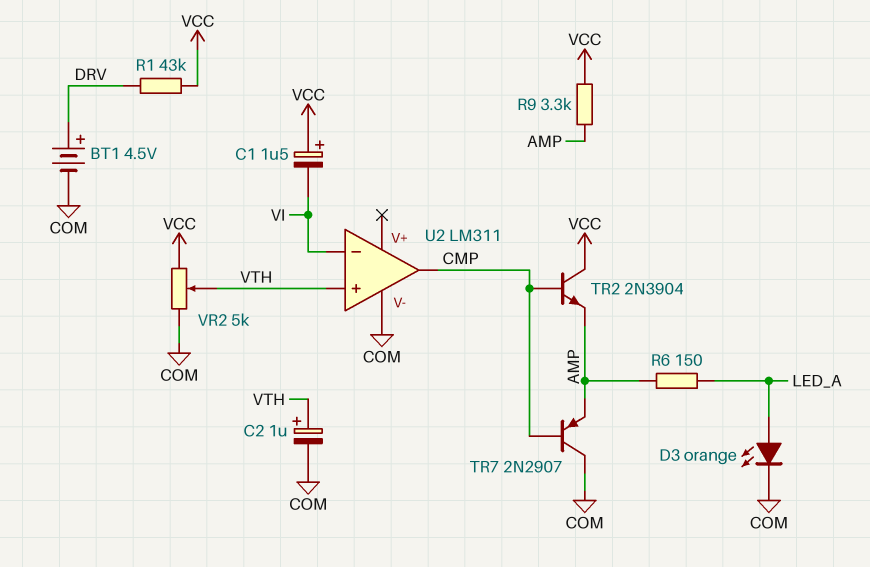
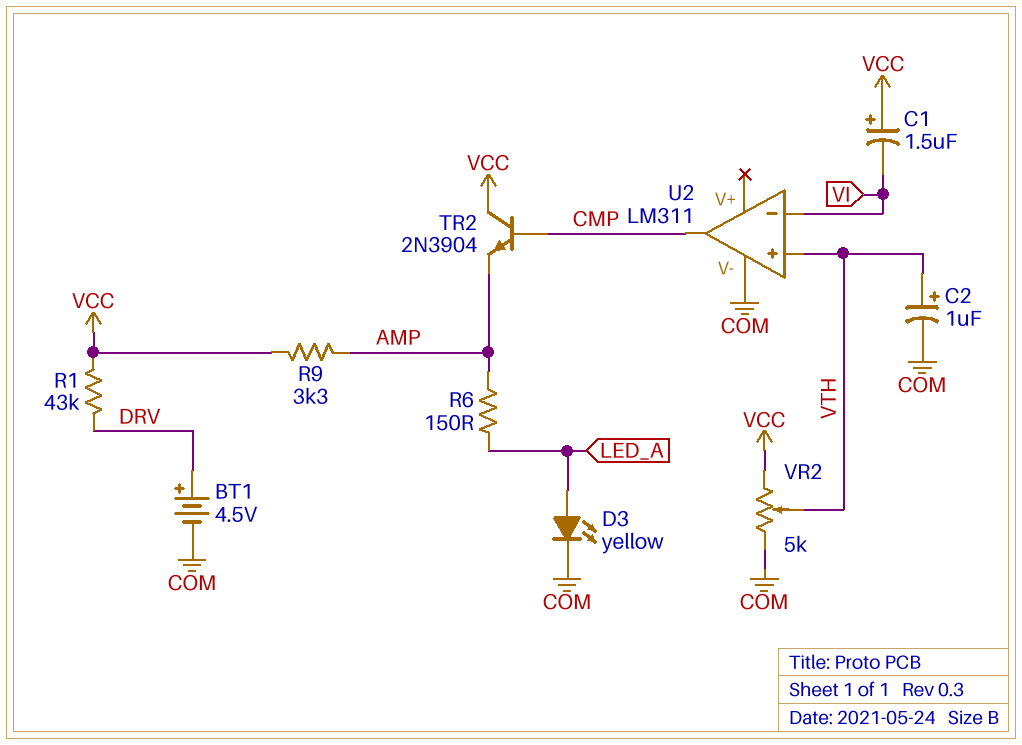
D3: LED orange (A LED_A, K COM) -> LED yellow (A LED_A, K COM)
TR7: PNP 2N2907 (B CMP, C COM, E AMP) -> none

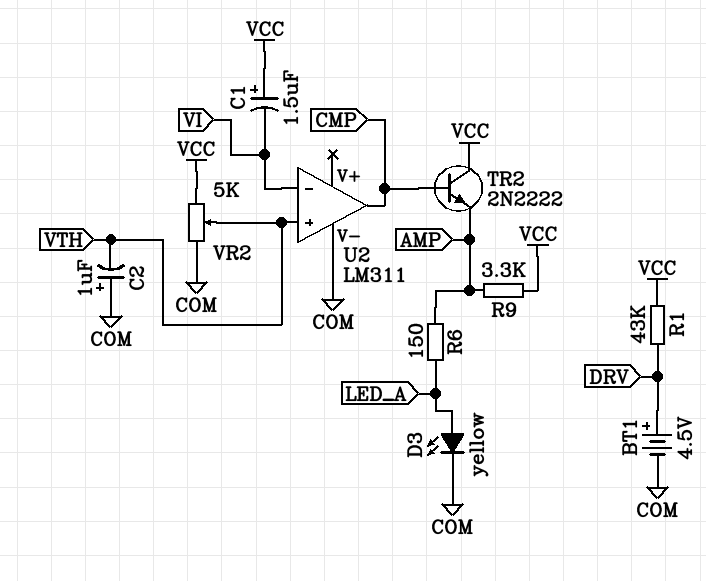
C2: 1uF (plus VTH, minus COM) -> 1uF (plus COM, minus VTH)
TR2: NPN 2N3904 (B CMP, C VCC, E AMP) -> NPN 2N2222 (B CMP, C VCC, E AMP)

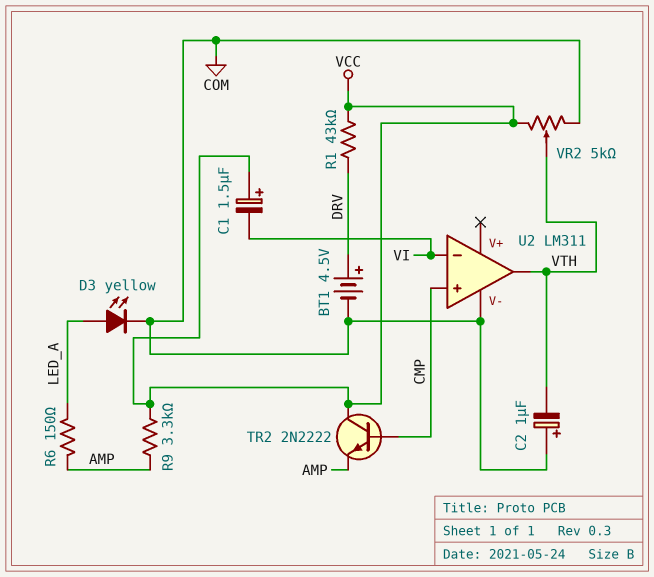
U2 pin in+: VTH -> CMP
U2 pin out: CMP -> VTH

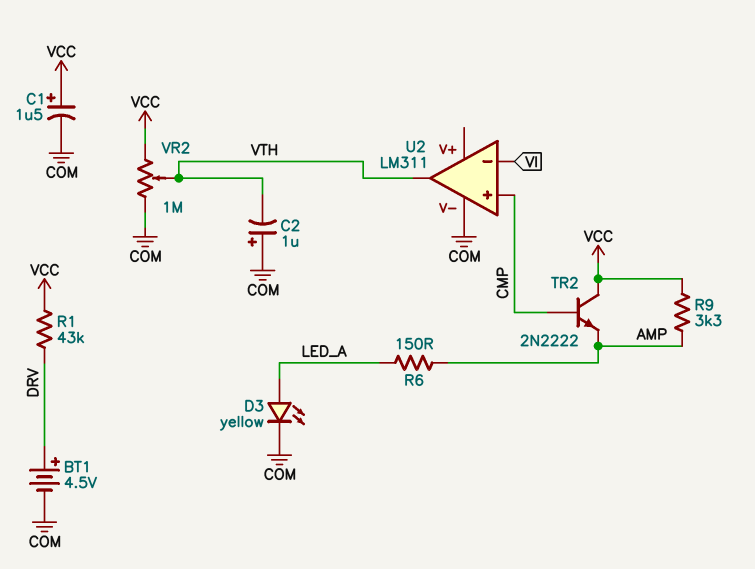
C1: 1.5uF (plus VCC, minus VI) -> 1.5uF (plus VCC, minus COM)
VR2: 5k (COM, VCC, wiper VTH) -> 1M (COM, VCC, wiper VTH)

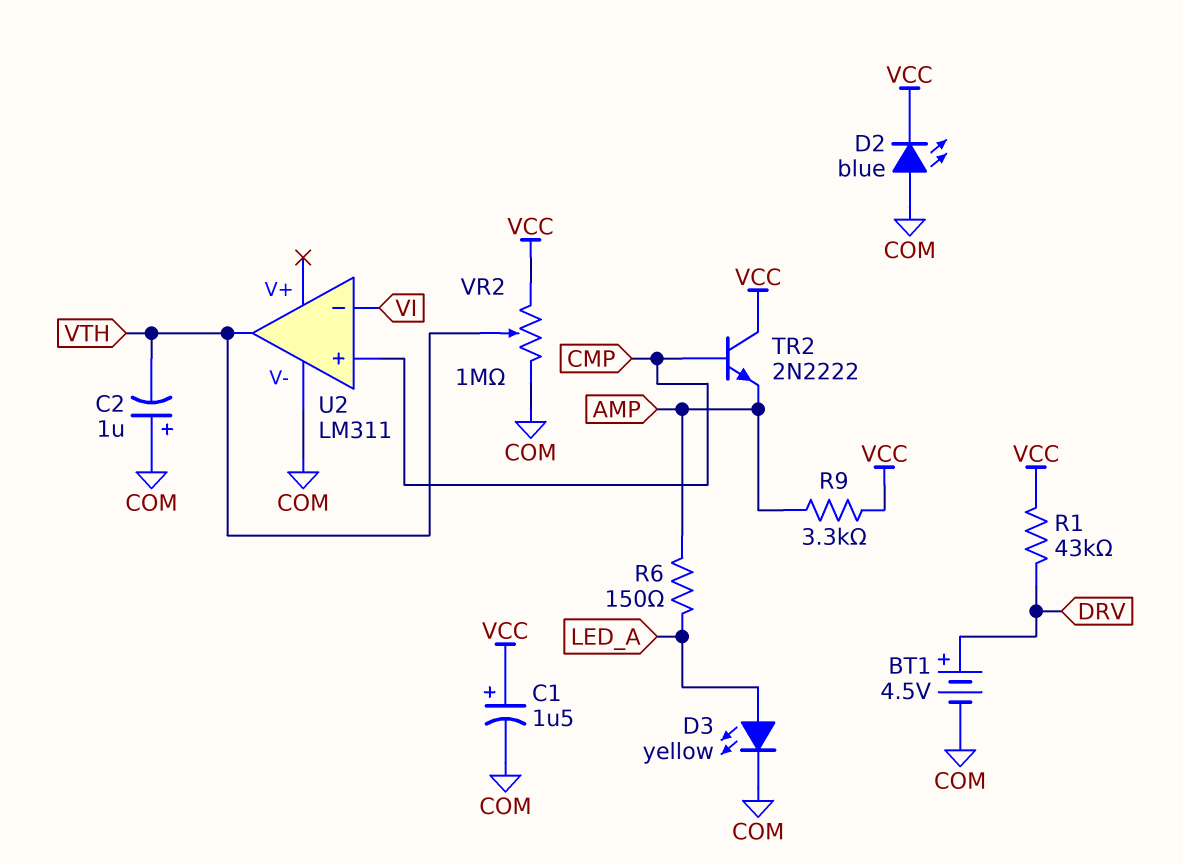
D2: none -> LED blue (A COM, K VCC)

